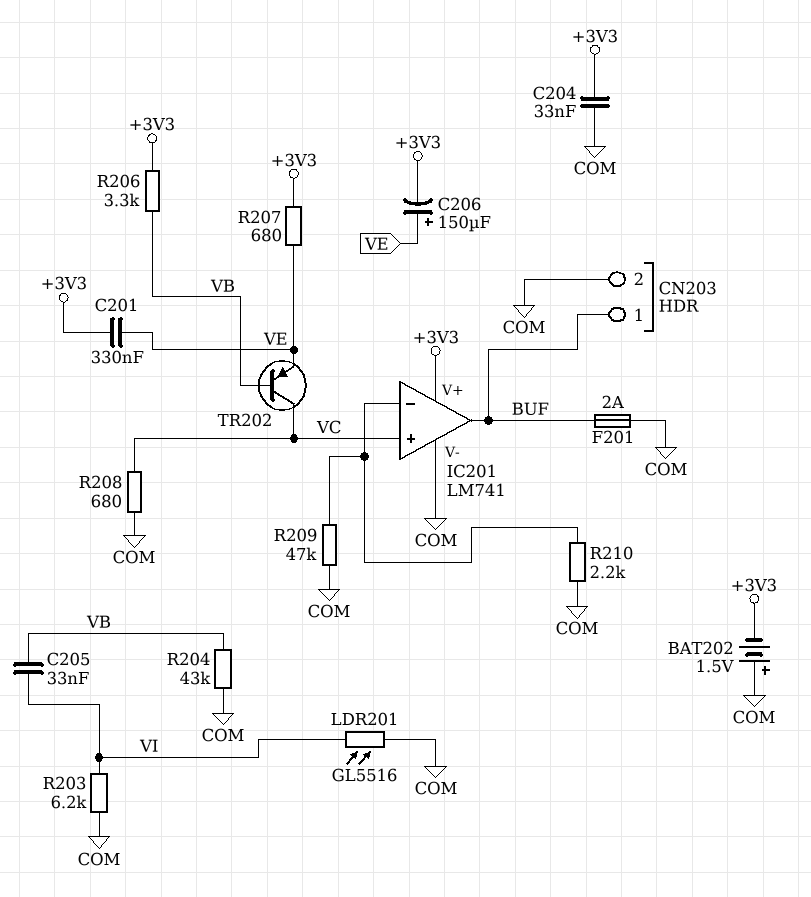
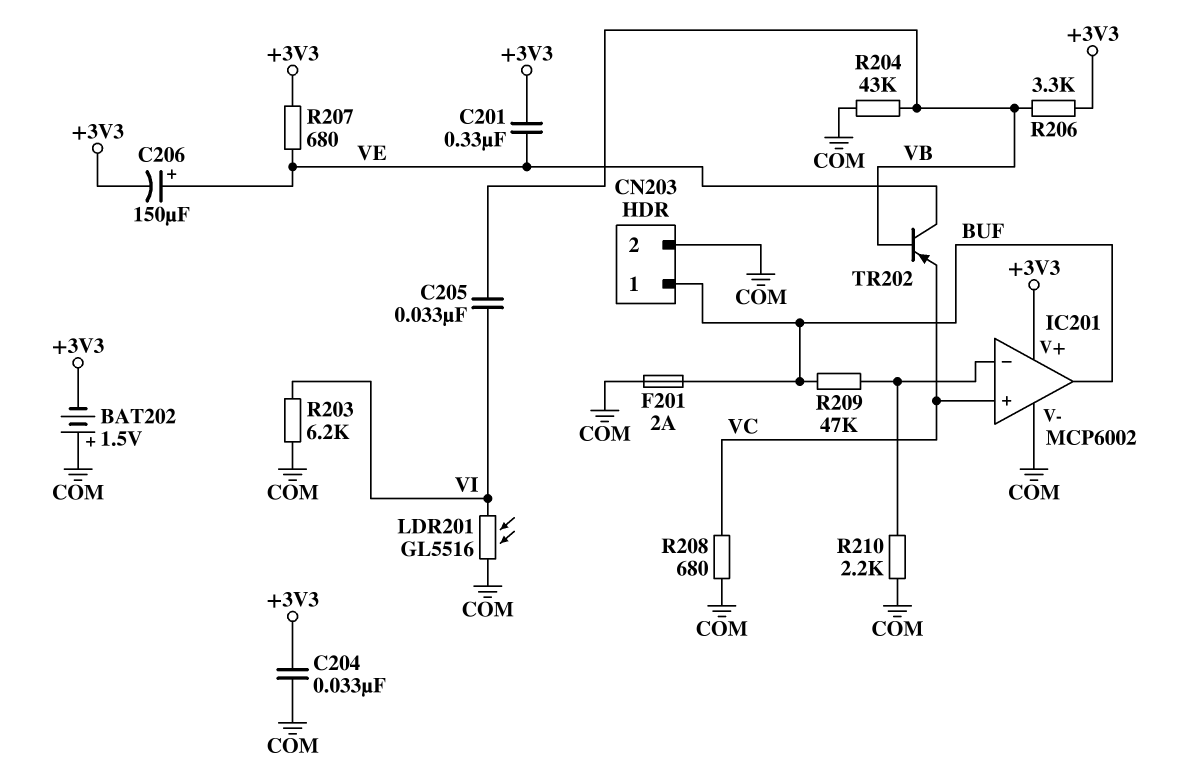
IC201: LM741 -> MCP6002
R209: 47k (COM, IC201/in-) -> 47k (BUF, IC201/in-)
TR202: PNP (B VB, C VC, E VE) -> PNP (B VB, C VE, E VC)

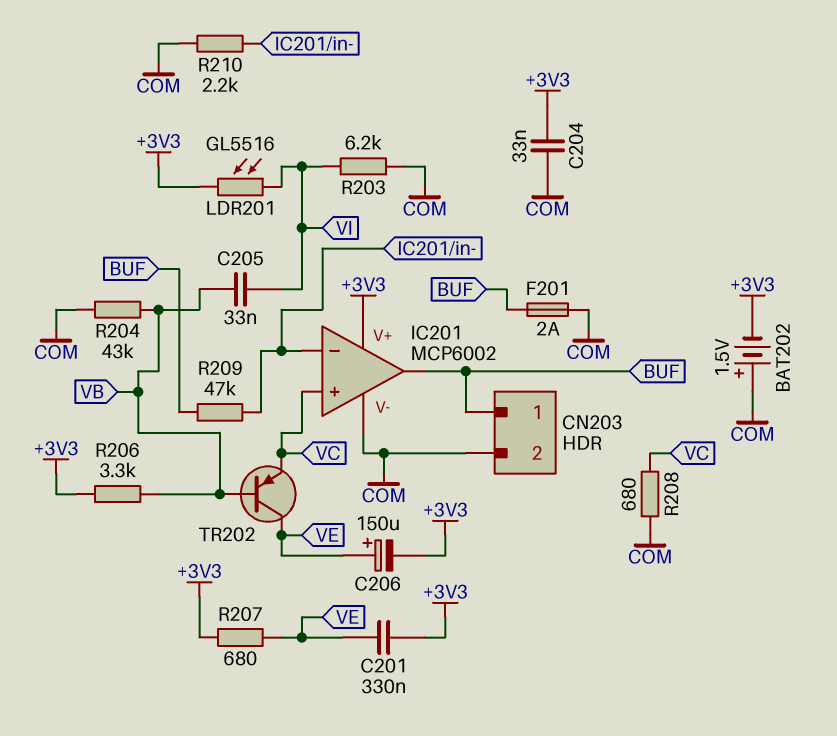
LDR201: GL5516 (COM, VI) -> GL5516 (+3V3, VI)

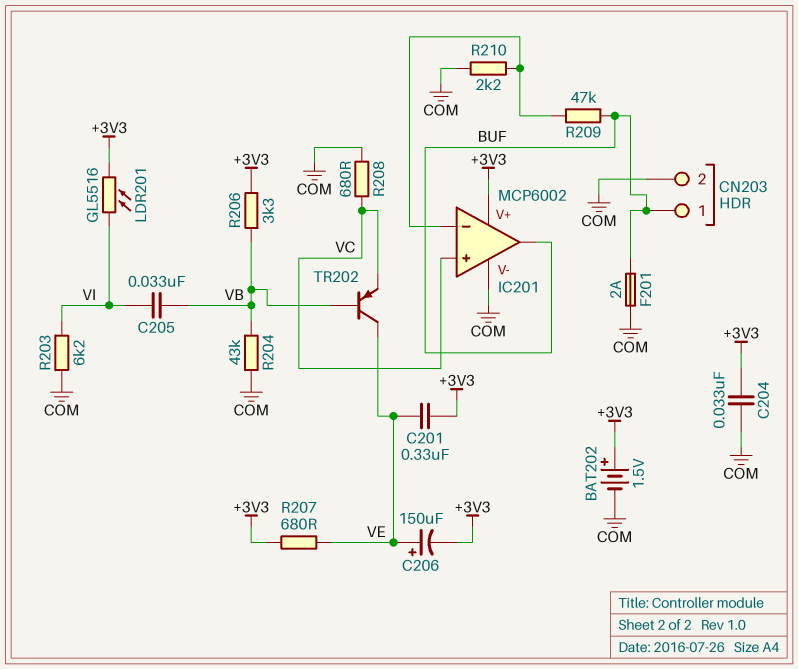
BAT202: 1.5V (plus COM, minus +3V3) -> 1.5V (plus +3V3, minus COM)

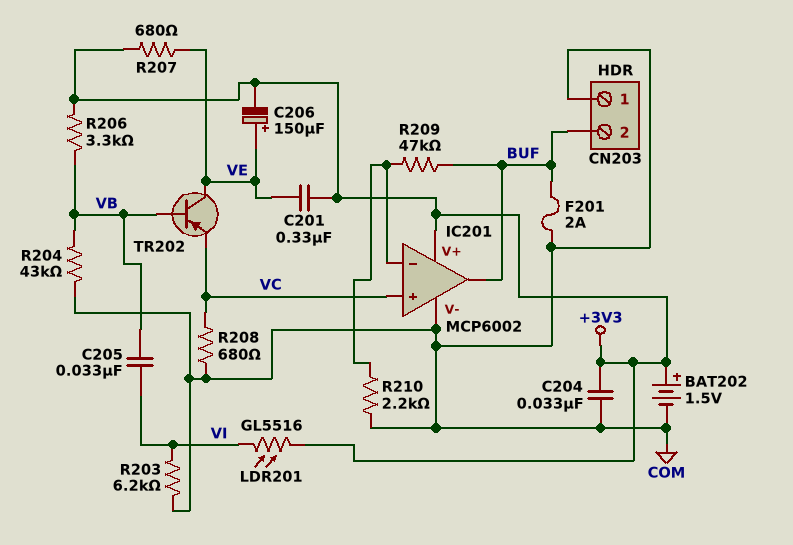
CN203 pin 1: BUF -> COM
CN203 pin 2: COM -> BUF

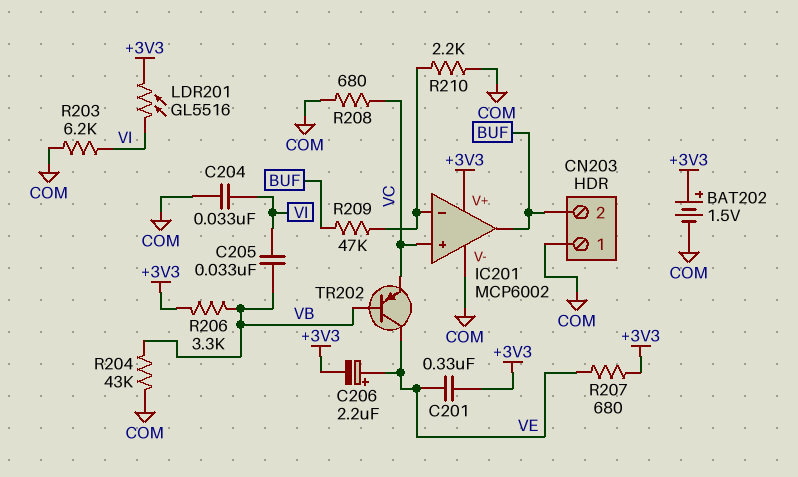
C204: 33nF (+3V3, COM) -> 33nF (COM, VI)
C206: 150uF (plus VE, minus +3V3) -> 2.2uF (plus VE, minus +3V3)
F201: 2A (BUF, COM) -> none

